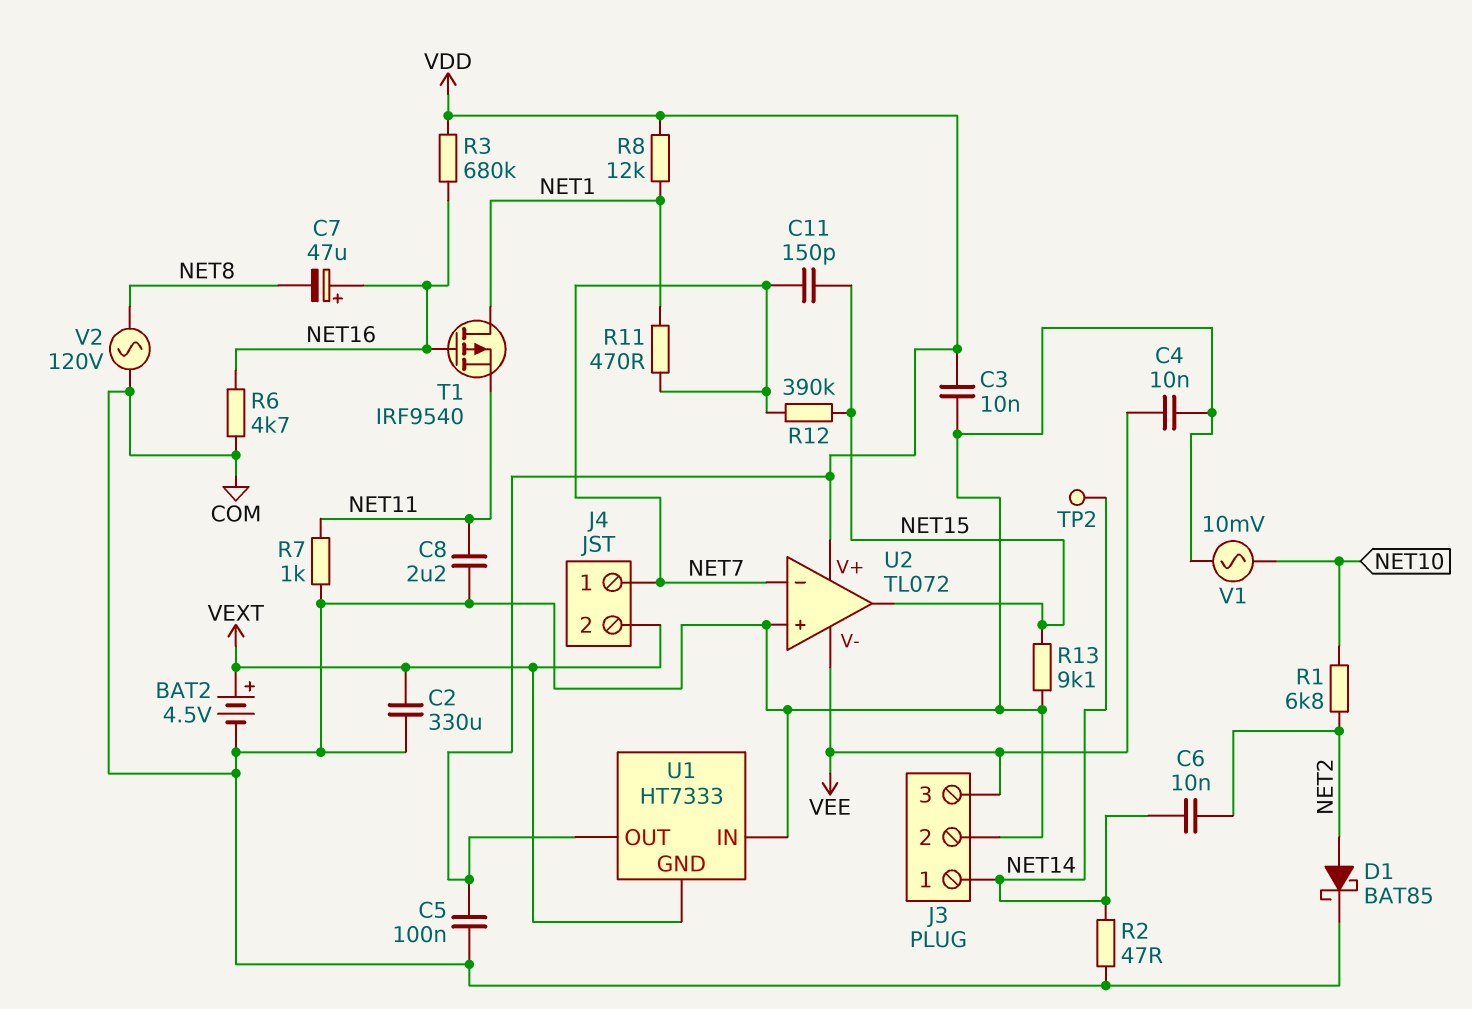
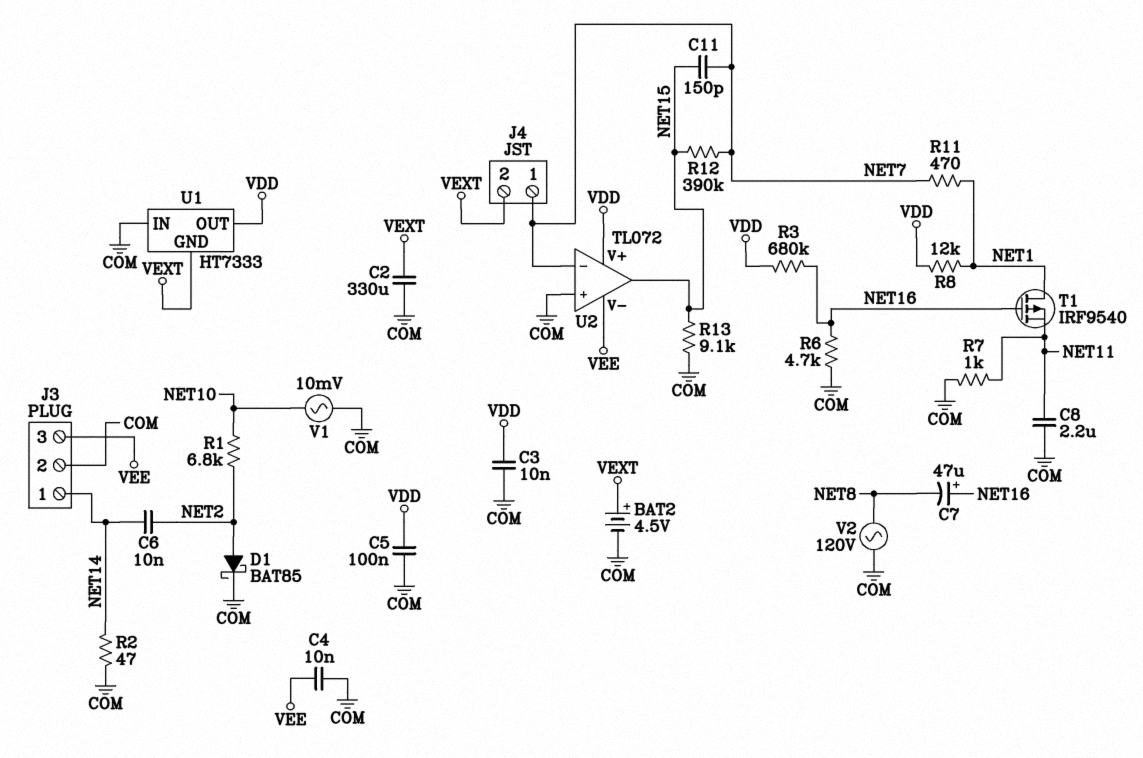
TP2: test point (NET14) -> none

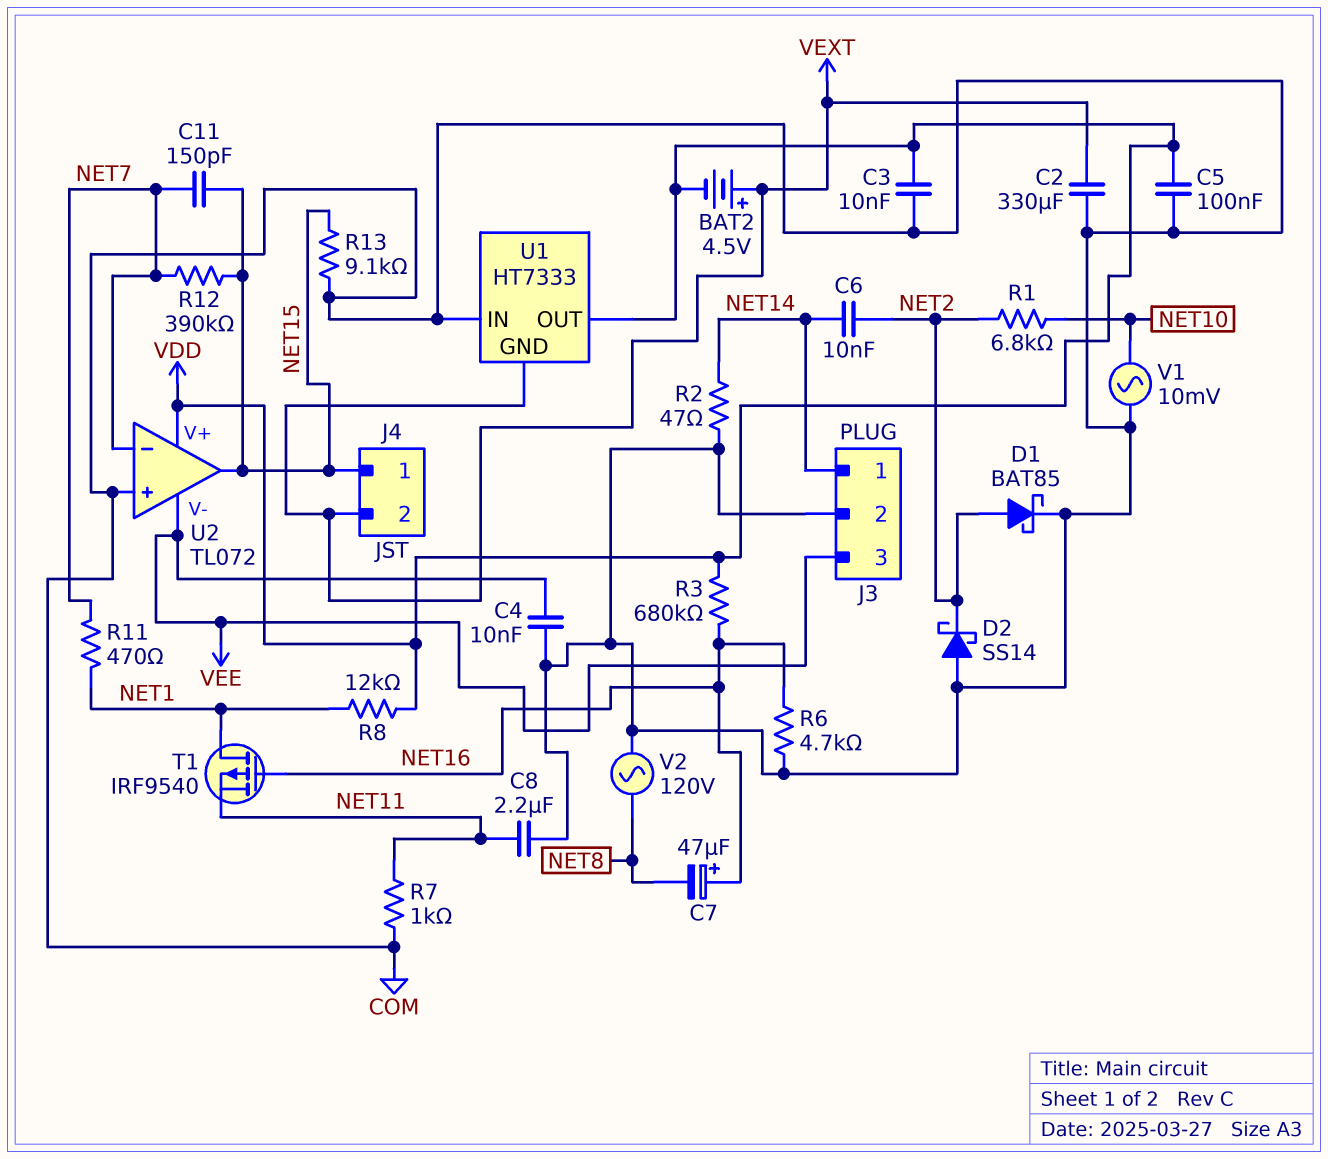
BAT2: 4.5V (plus VEXT, minus COM) -> 4.5V (plus VEXT, minus VDD)
D2: none -> schottky SS14 (A COM, K NET2)
J4 pin 1: NET7 -> NET15

